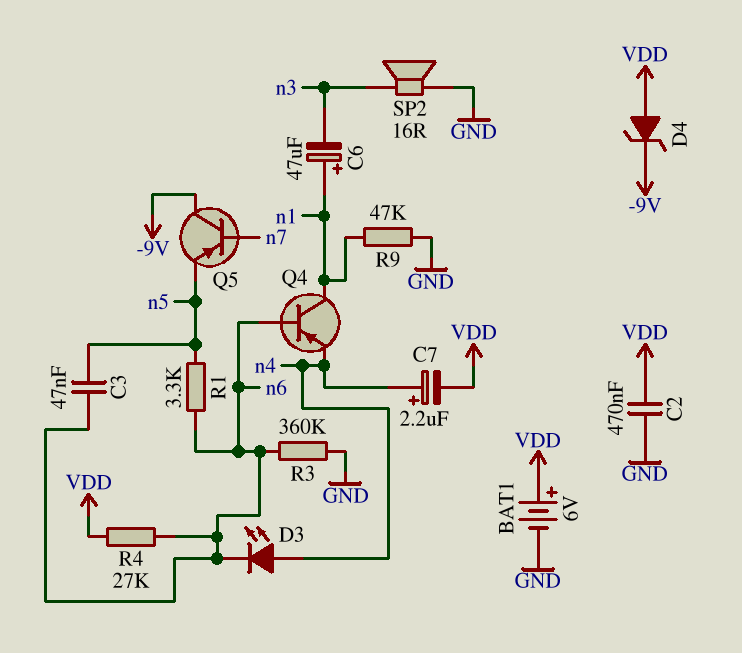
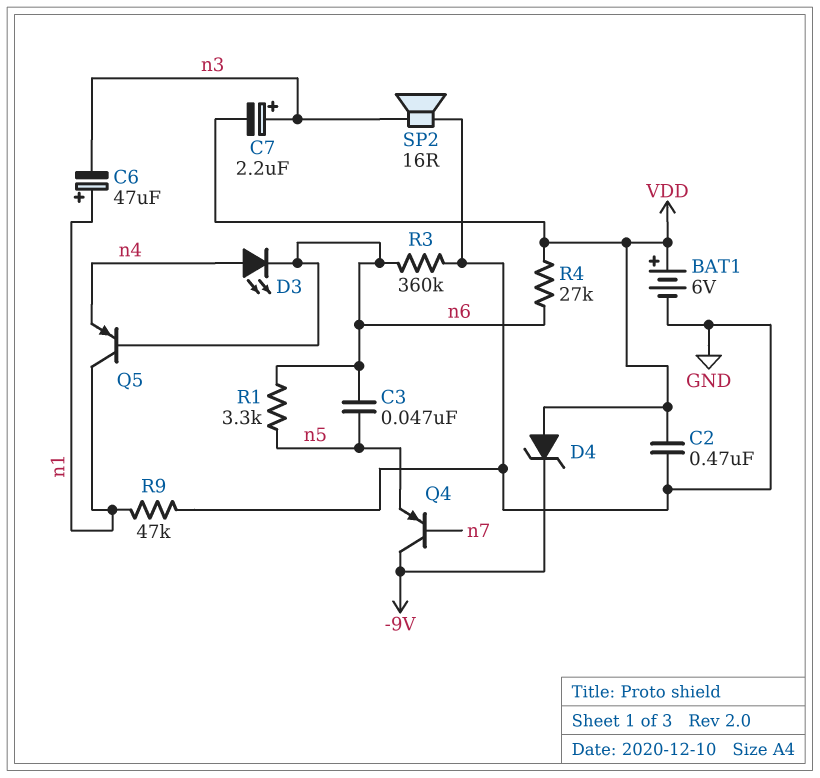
C7: 2.2uF (plus n4, minus VDD) -> 2.2uF (plus n3, minus VDD)
Q4: PNP (B n6, C n1, E n4) -> PNP (B n7, C -9V, E n5)
Q5: PNP (B n7, C -9V, E n5) -> PNP (B n6, C n1, E n4)

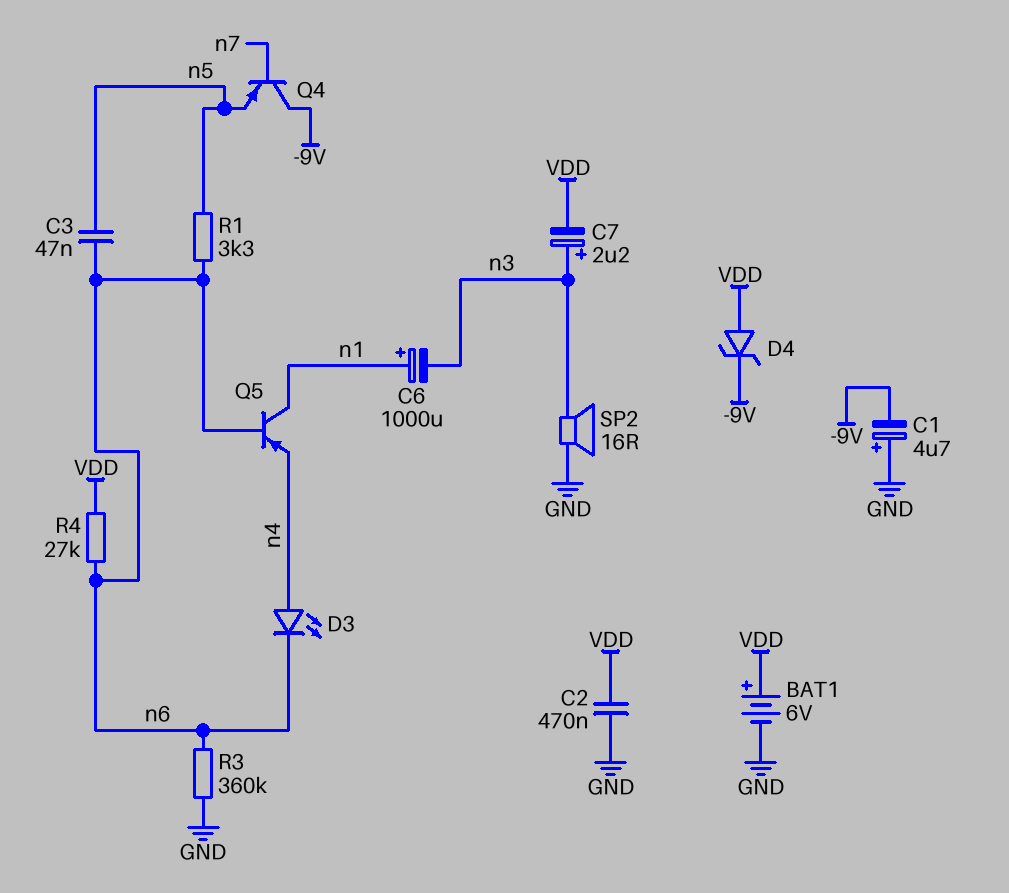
C1: none -> 4.7uF (plus GND, minus -9V)
C6: 47uF (plus n1, minus n3) -> 1000uF (plus n1, minus n3)
R9: 47k (GND, n1) -> none

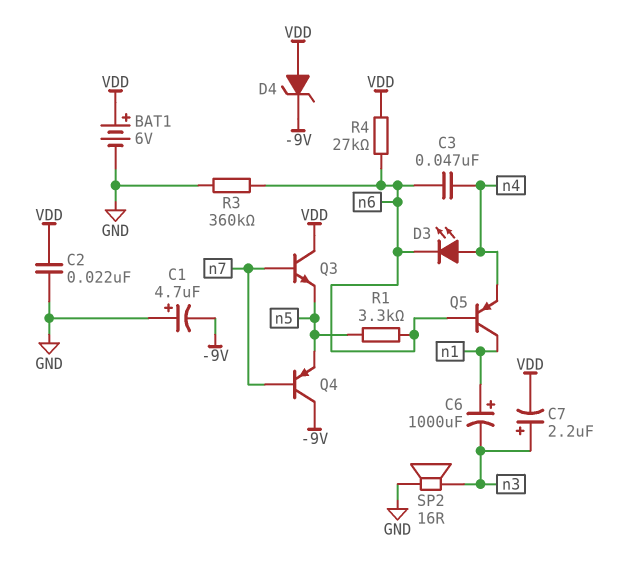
C2: 470nF (GND, VDD) -> 22nF (GND, VDD)
C3: 47nF (n5, n6) -> 47nF (n4, n6)
Q3: none -> NPN (B n7, C VDD, E n5)

